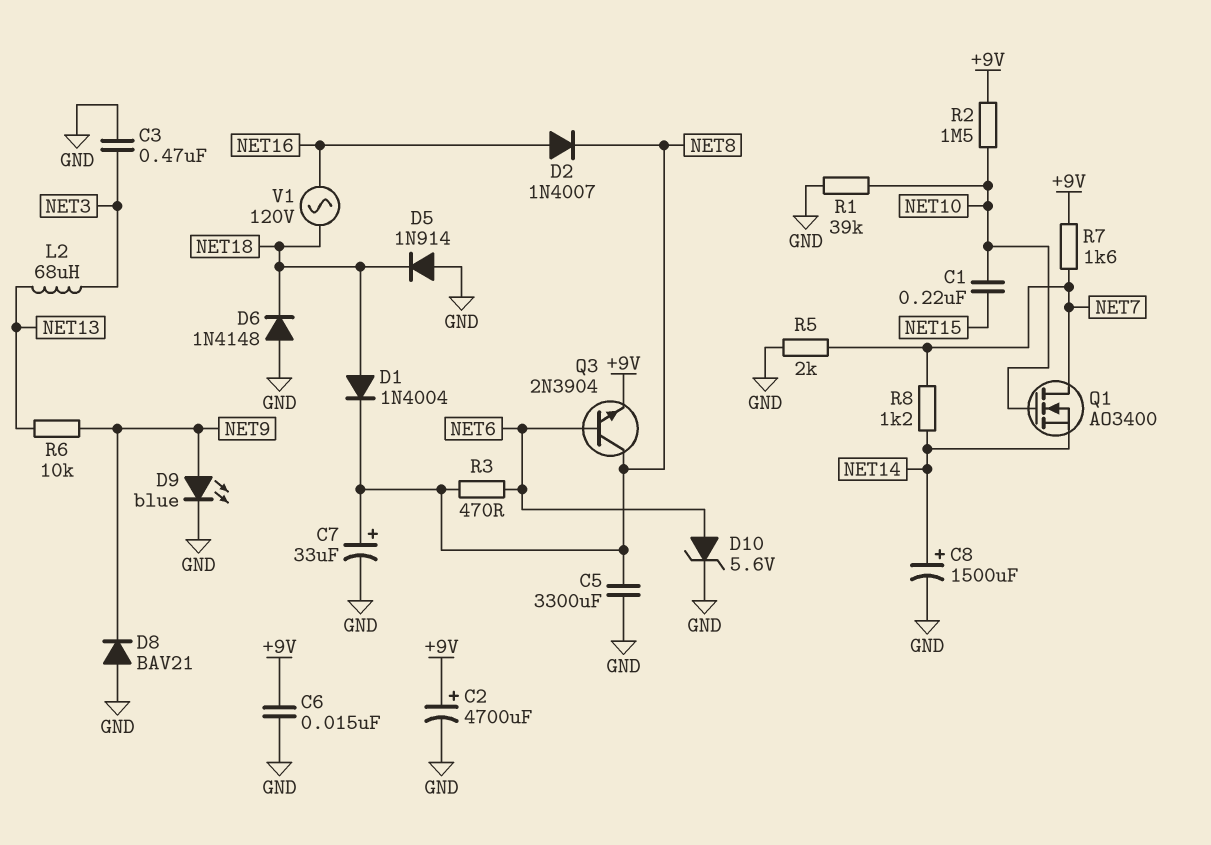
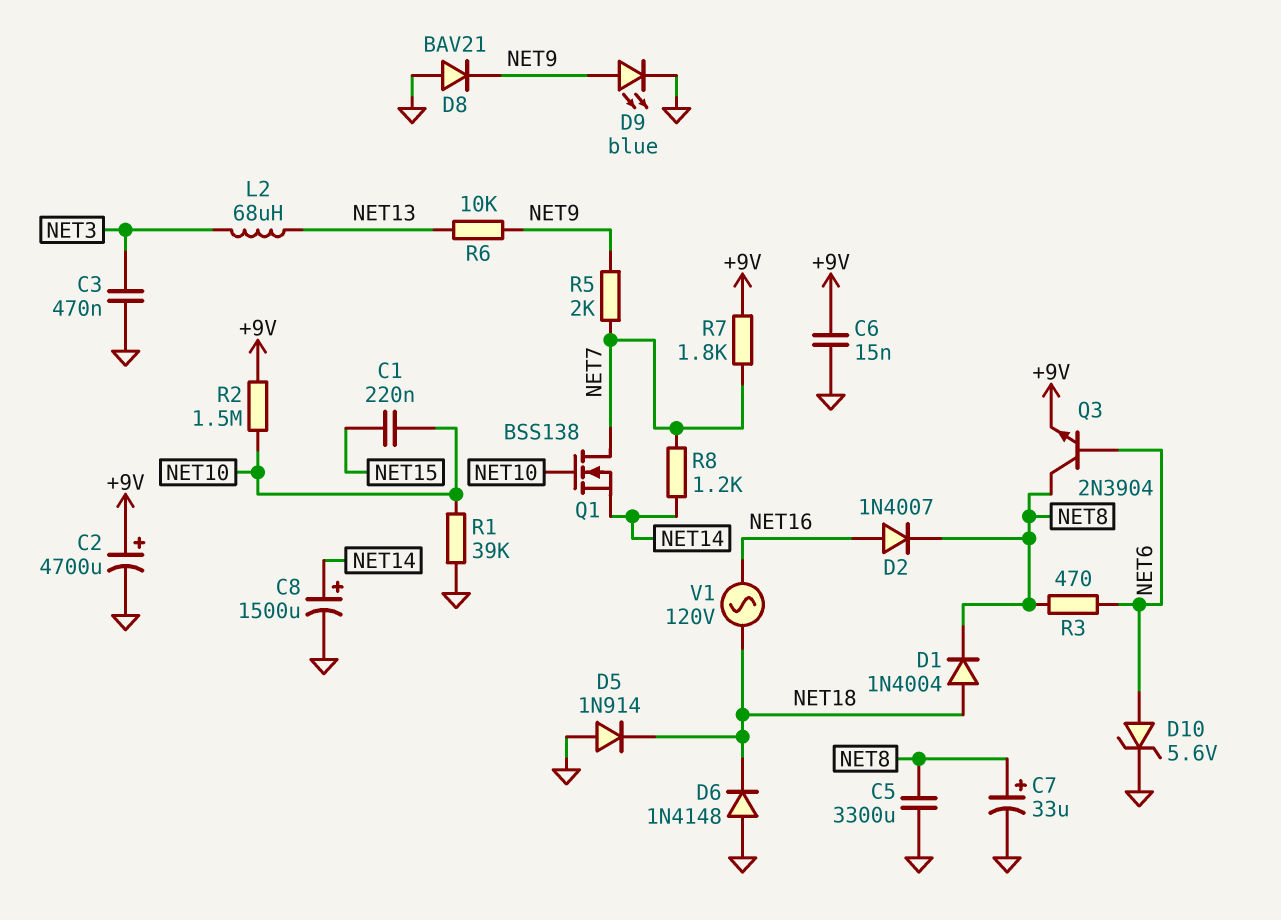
Q1: NMOS AO3400 (G NET10, D NET7, S NET14) -> NMOS BSS138 (G NET10, D NET7, S NET14)
R5: 2k (GND, NET7) -> 2k (NET7, NET9)
R7: 1.6k (+9V, NET7) -> 1.8k (+9V, NET7)

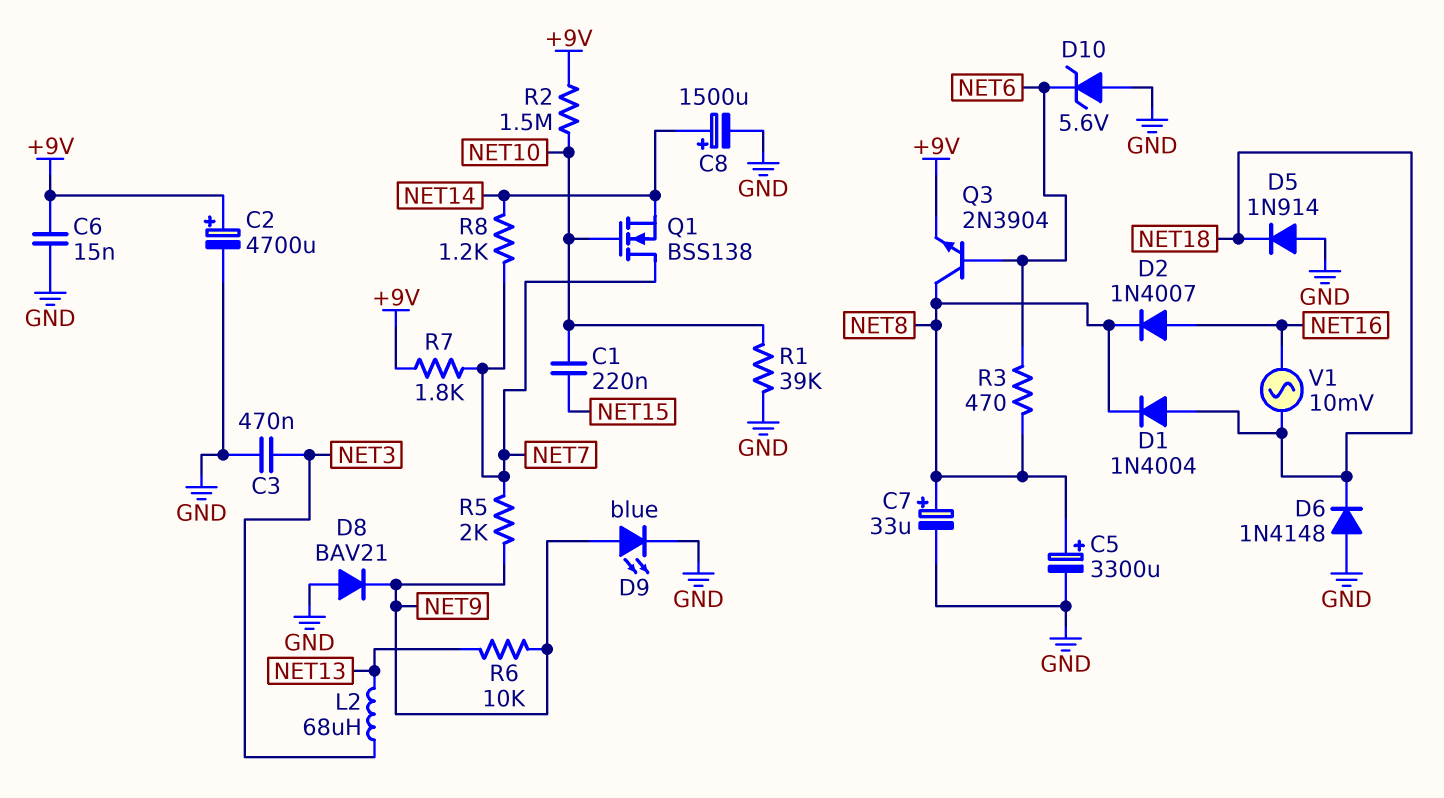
C5: 3300uF (GND, NET8) -> 3300uF (plus NET8, minus GND)
D10: zener 5.6V (A NET6, K GND) -> zener 5.6V (A GND, K NET6)
V1: AC 120V (NET16, NET18) -> AC 10mV (NET16, NET18)

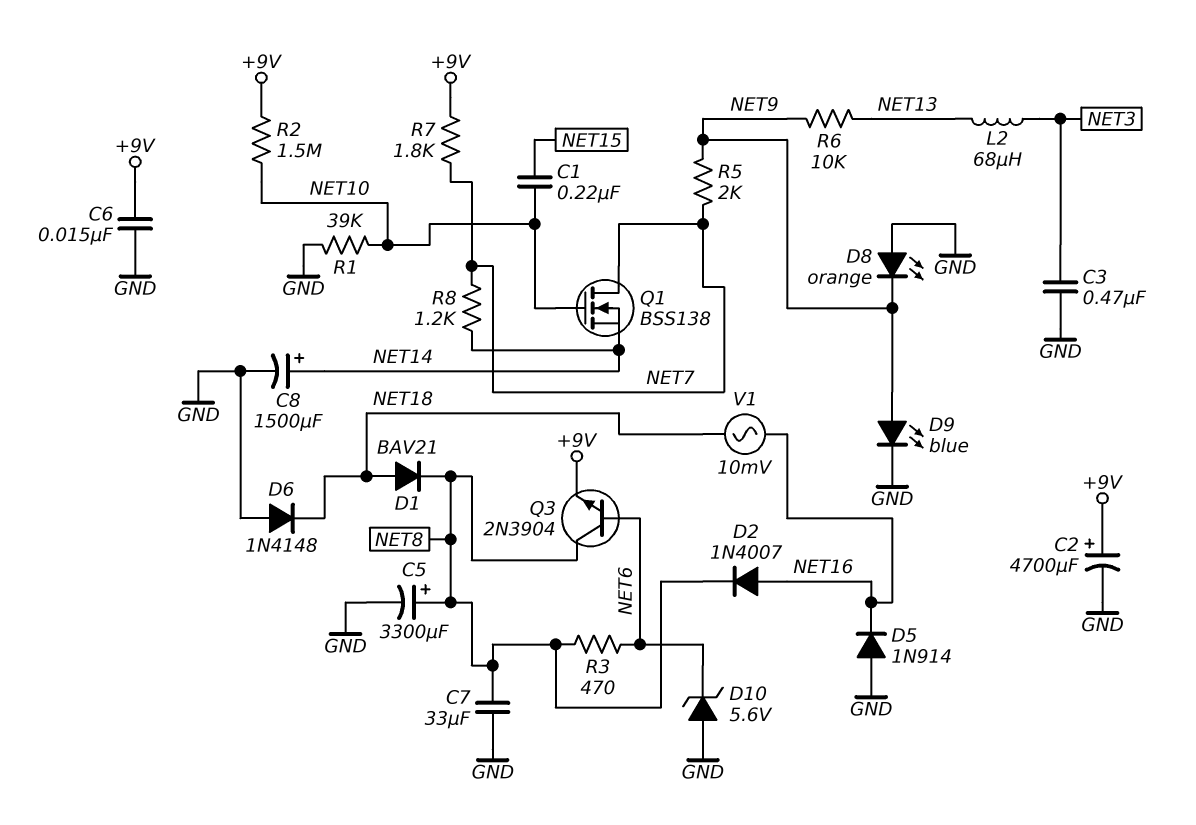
C7: 33uF (plus NET8, minus GND) -> 33uF (GND, NET8)
D1: diode 1N4004 (A NET18, K NET8) -> diode BAV21 (A NET18, K NET8)
D5: diode 1N914 (A GND, K NET18) -> diode 1N914 (A GND, K NET16)
D8: diode BAV21 (A GND, K NET9) -> LED orange (A GND, K NET9)

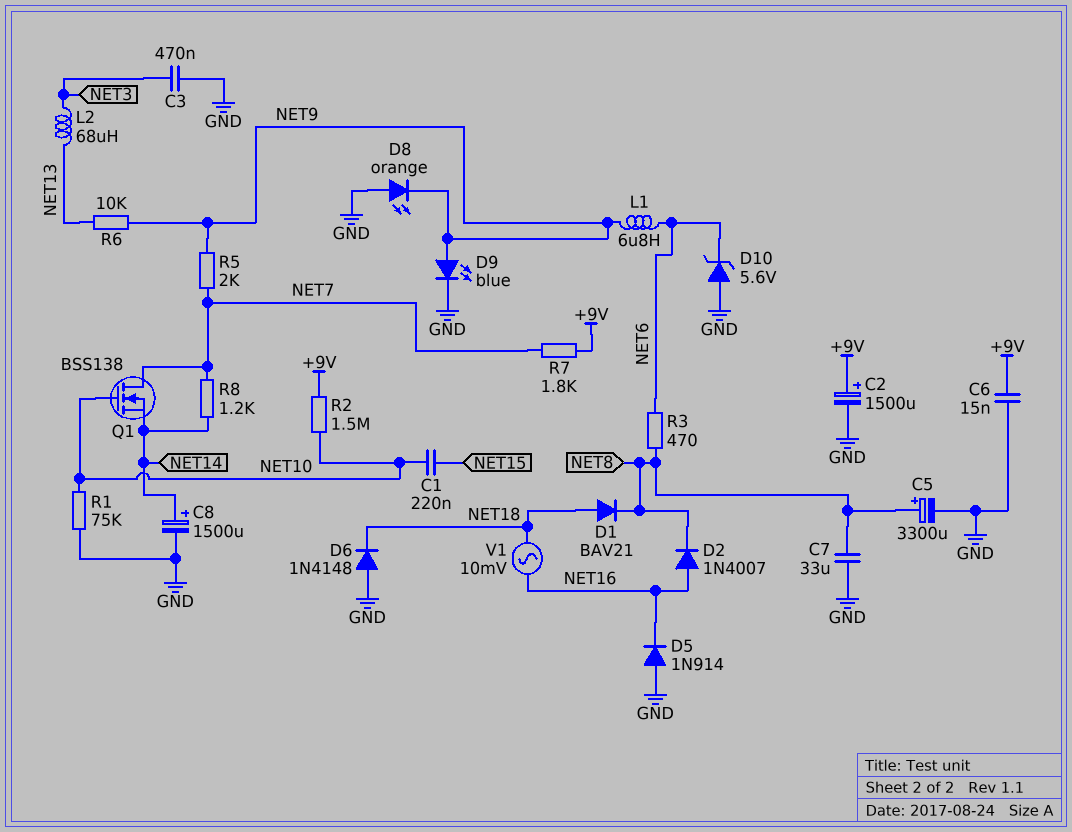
C2: 4700uF (plus +9V, minus GND) -> 1500uF (plus +9V, minus GND)
L1: none -> 6.8uH (NET6, NET9)
Q3: NPN 2N3904 (B NET6, C NET8, E +9V) -> none
R1: 39k (GND, NET10) -> 75k (GND, NET10)

